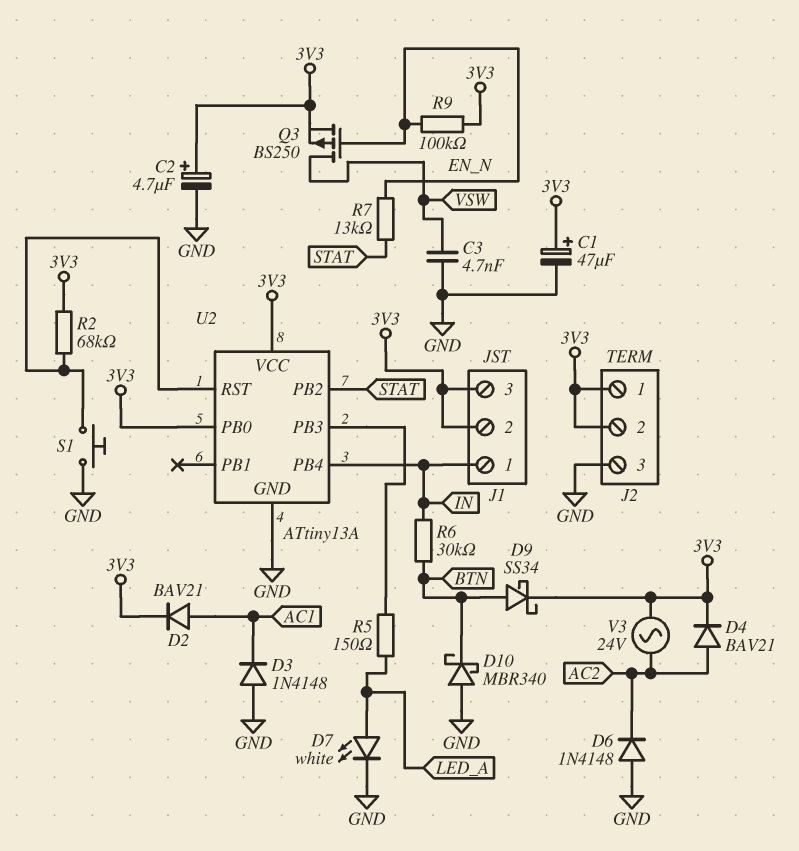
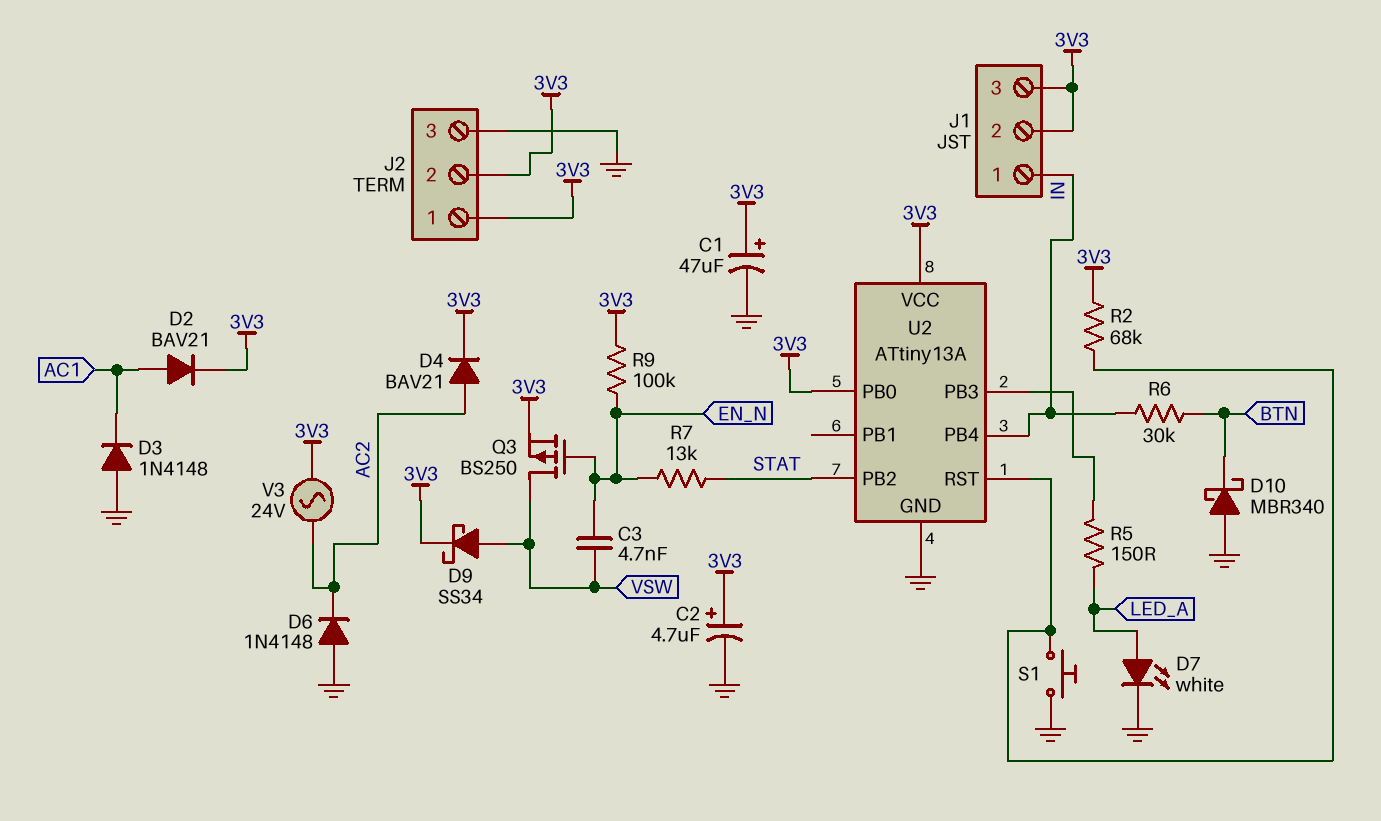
C3: 4.7nF (GND, VSW) -> 4.7nF (EN_N, VSW)
D9: schottky SS34 (A BTN, K 3V3) -> schottky SS34 (A VSW, K 3V3)

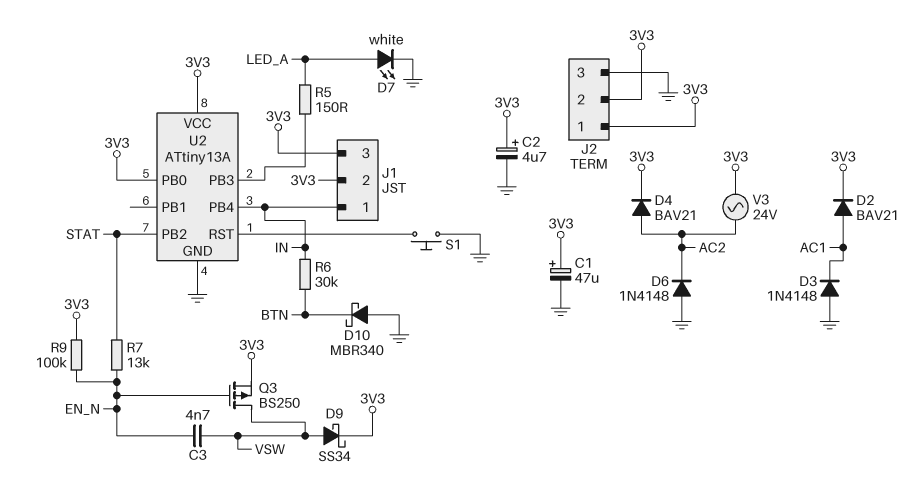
R2: 68k (3V3, U2/RST) -> none

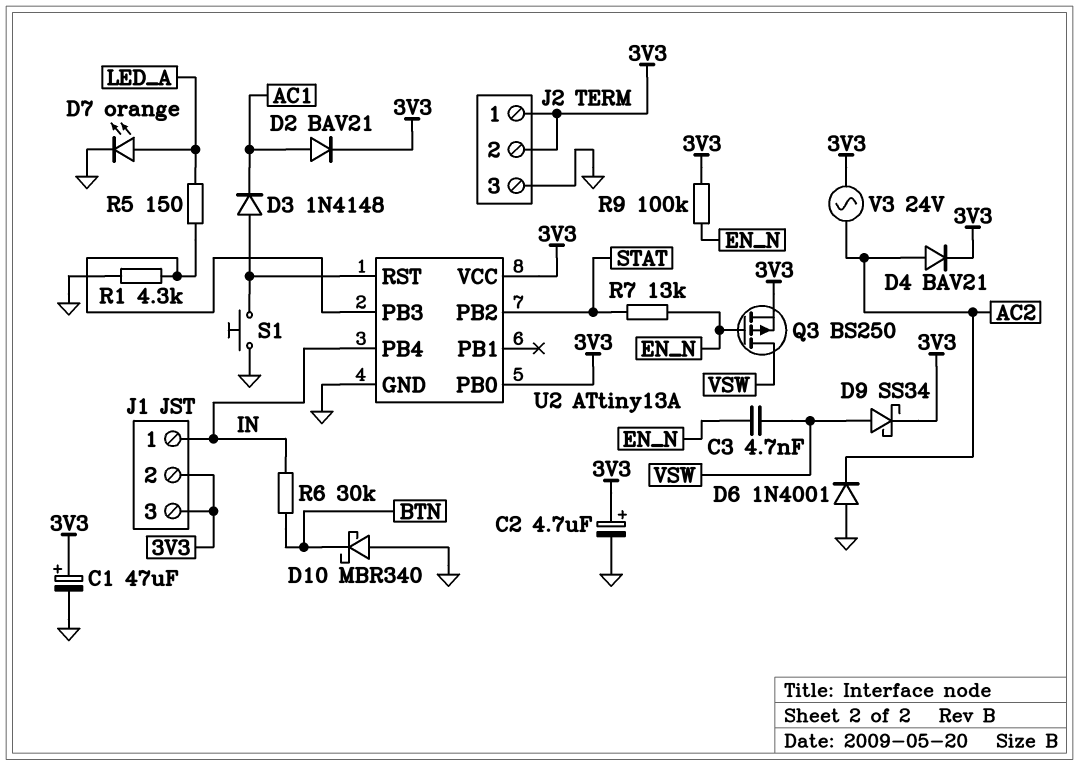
D3: diode 1N4148 (A GND, K AC1) -> diode 1N4148 (A U2/RST, K AC1)
D6: diode 1N4148 (A GND, K AC2) -> diode 1N4001 (A GND, K AC2)
D7: LED white (A LED_A, K GND) -> LED orange (A LED_A, K GND)
R1: none -> 4.3k (GND, U2/PB3)

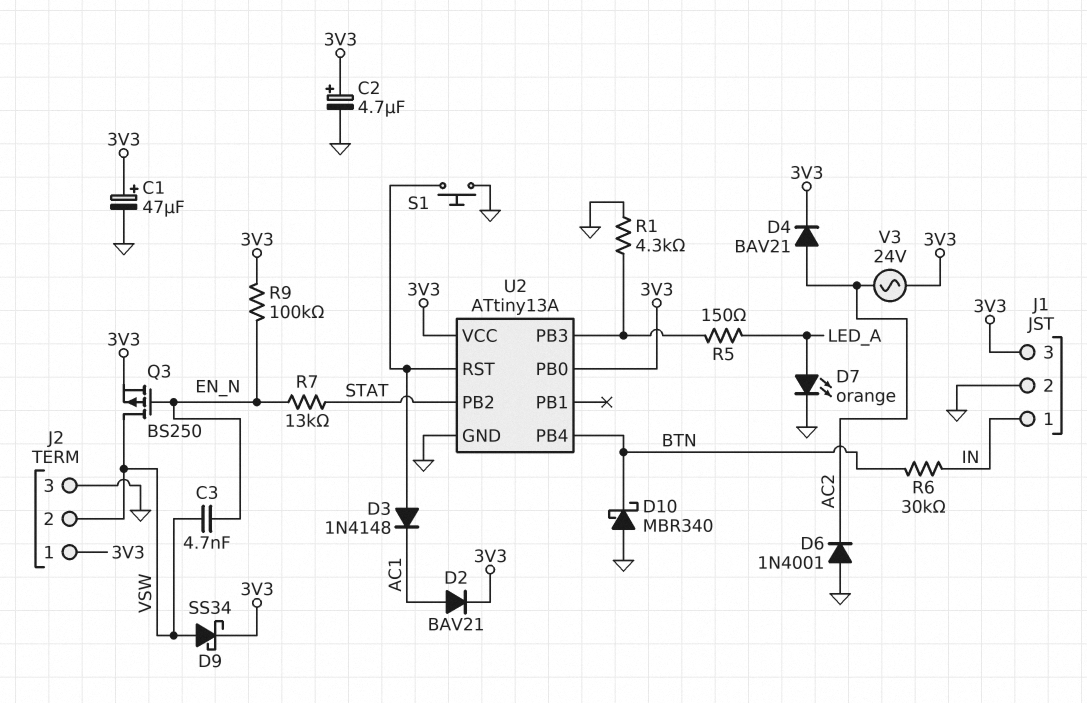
J1 pin 2: 3V3 -> GND
J2 pin 2: 3V3 -> VSW
U2 pin PB4: IN -> BTN

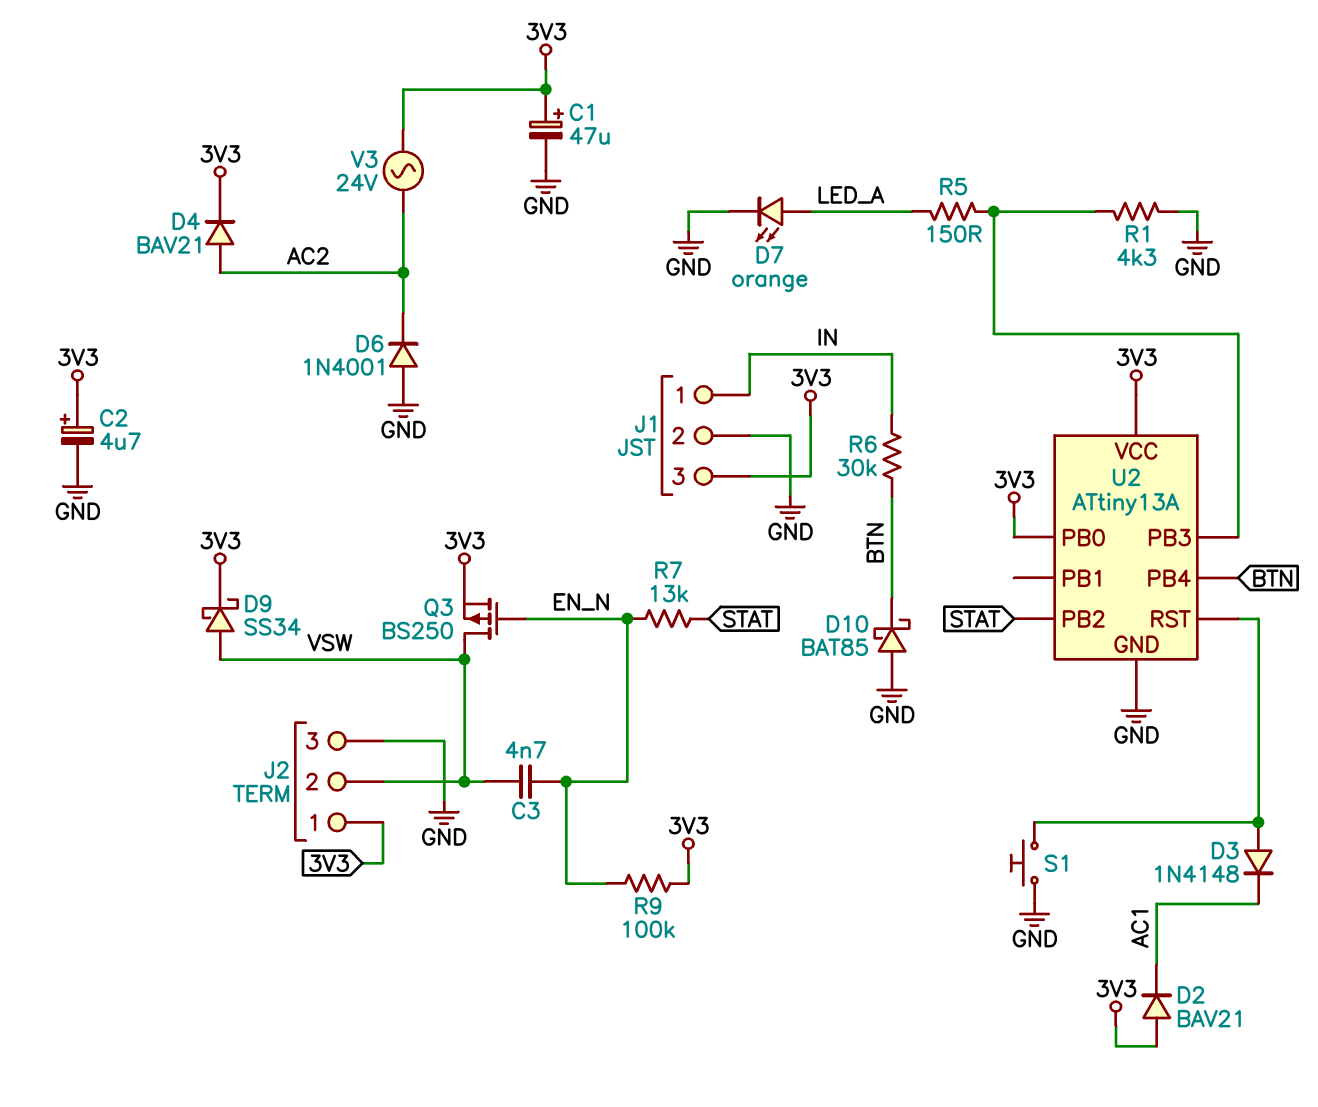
D2: diode BAV21 (A AC1, K 3V3) -> diode BAV21 (A 3V3, K AC1)
D10: schottky MBR340 (A GND, K BTN) -> schottky BAT85 (A GND, K BTN)

